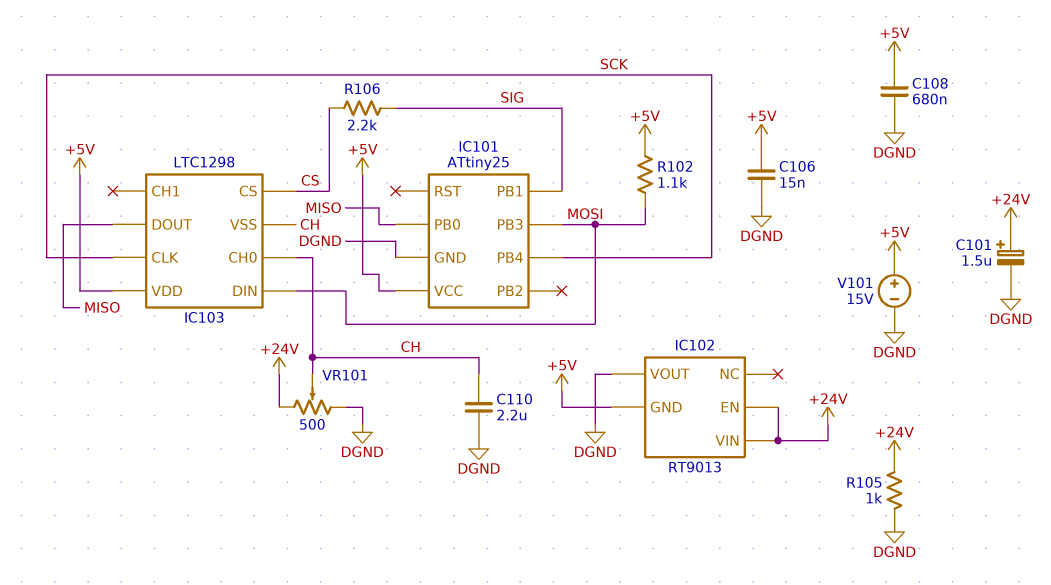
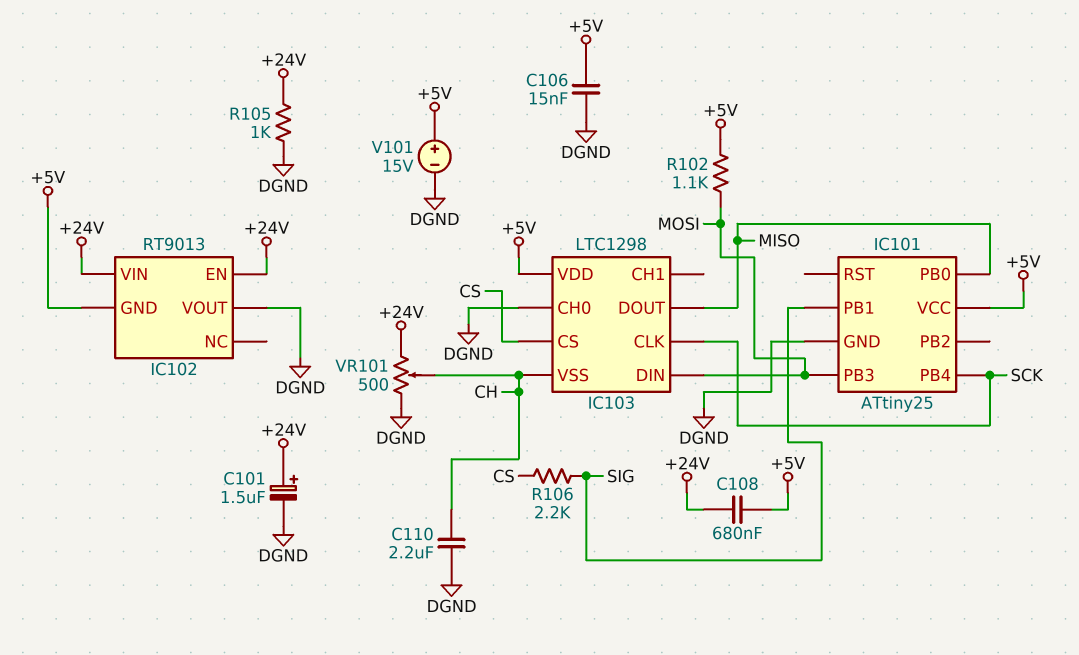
C108: 680nF (+5V, DGND) -> 680nF (+5V, +24V)
IC103 pin CH0: CH -> DGND

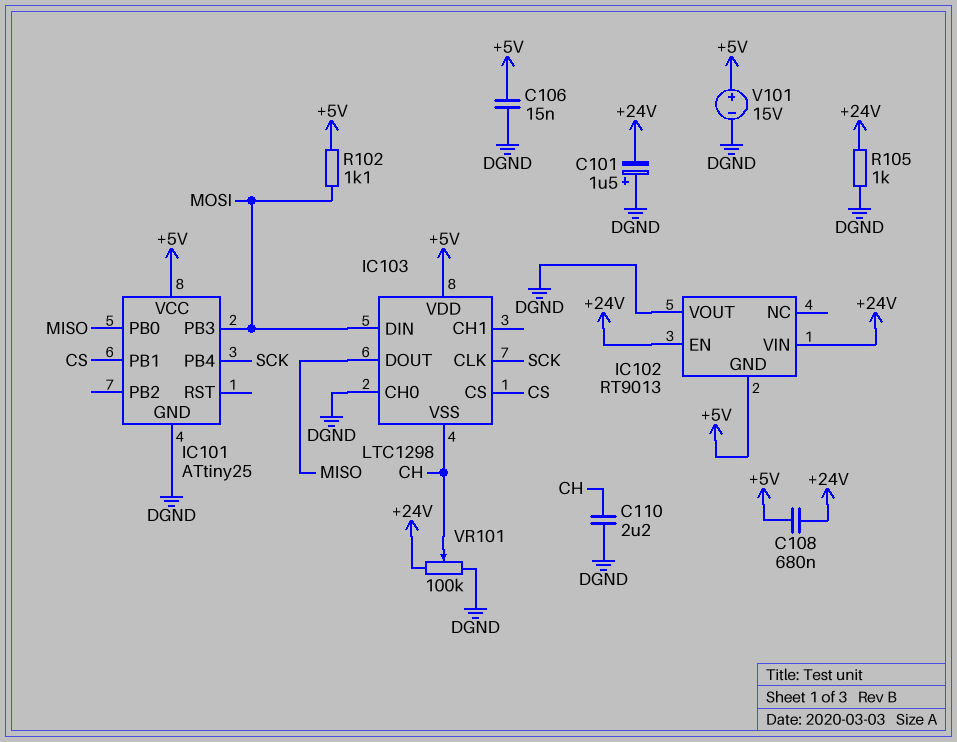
C101: 1.5uF (plus +24V, minus DGND) -> 1.5uF (plus DGND, minus +24V)
IC101 pin PB1: SIG -> CS
R106: 2.2k (CS, SIG) -> none
VR101: 500 (+24V, DGND, wiper CH) -> 100k (+24V, DGND, wiper CH)

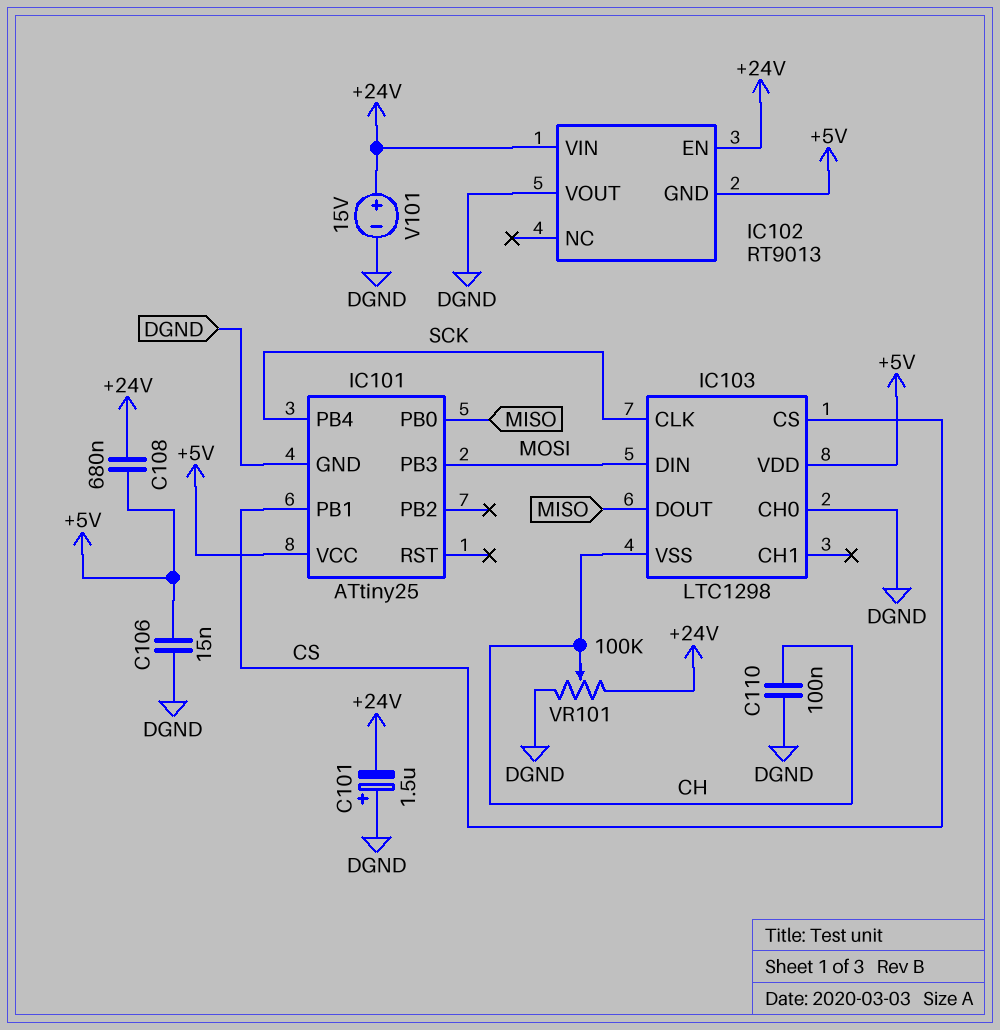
C110: 2.2uF (CH, DGND) -> 100nF (CH, DGND)
R102: 1.1k (+5V, MOSI) -> none
R105: 1k (+24V, DGND) -> none
V101: 15V (plus +5V, minus DGND) -> 15V (plus +24V, minus DGND)

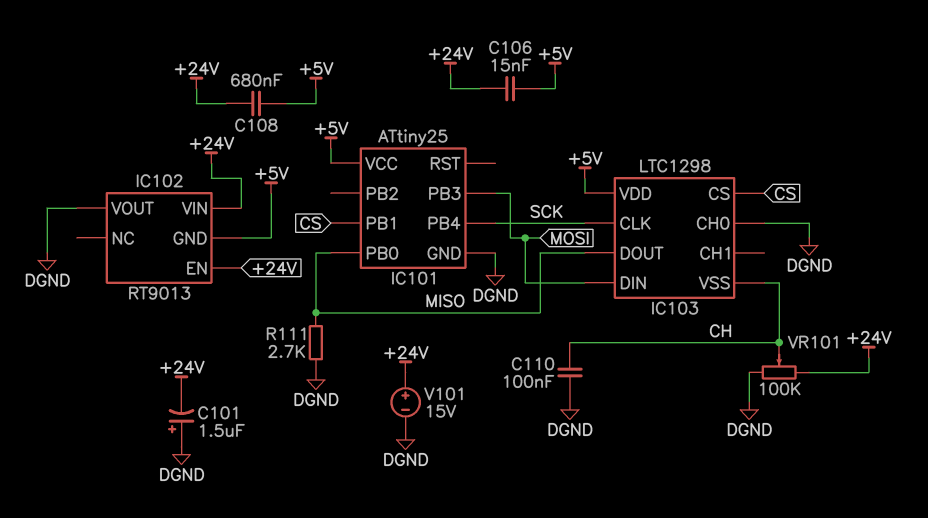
C106: 15nF (+5V, DGND) -> 15nF (+5V, +24V)
R111: none -> 2.7k (DGND, MISO)

